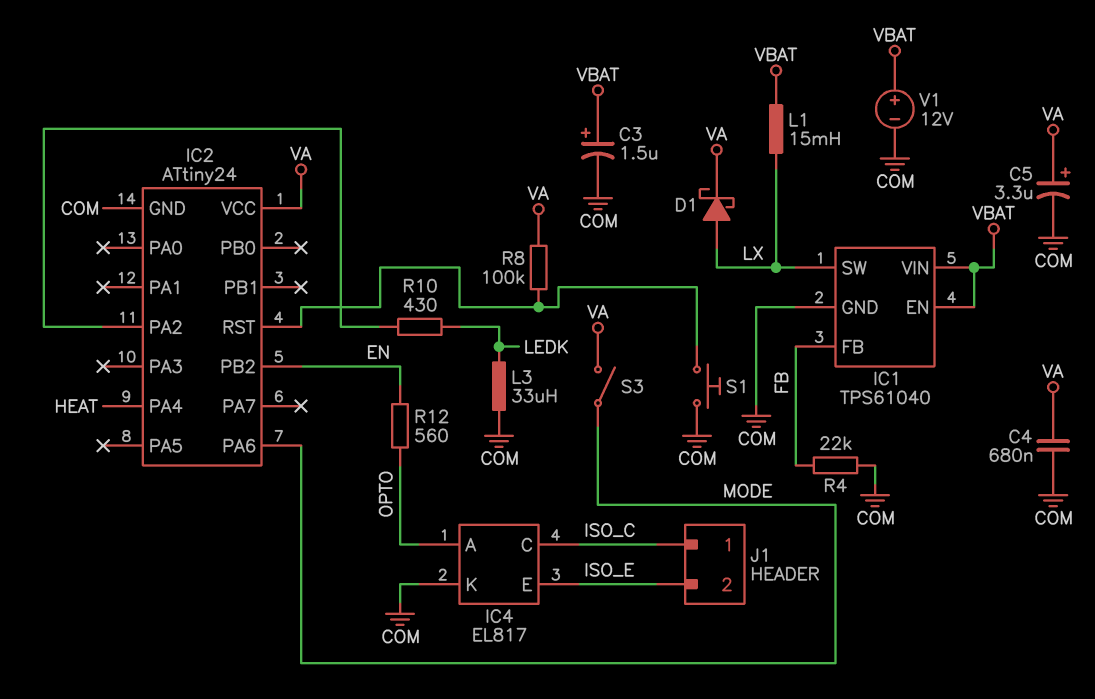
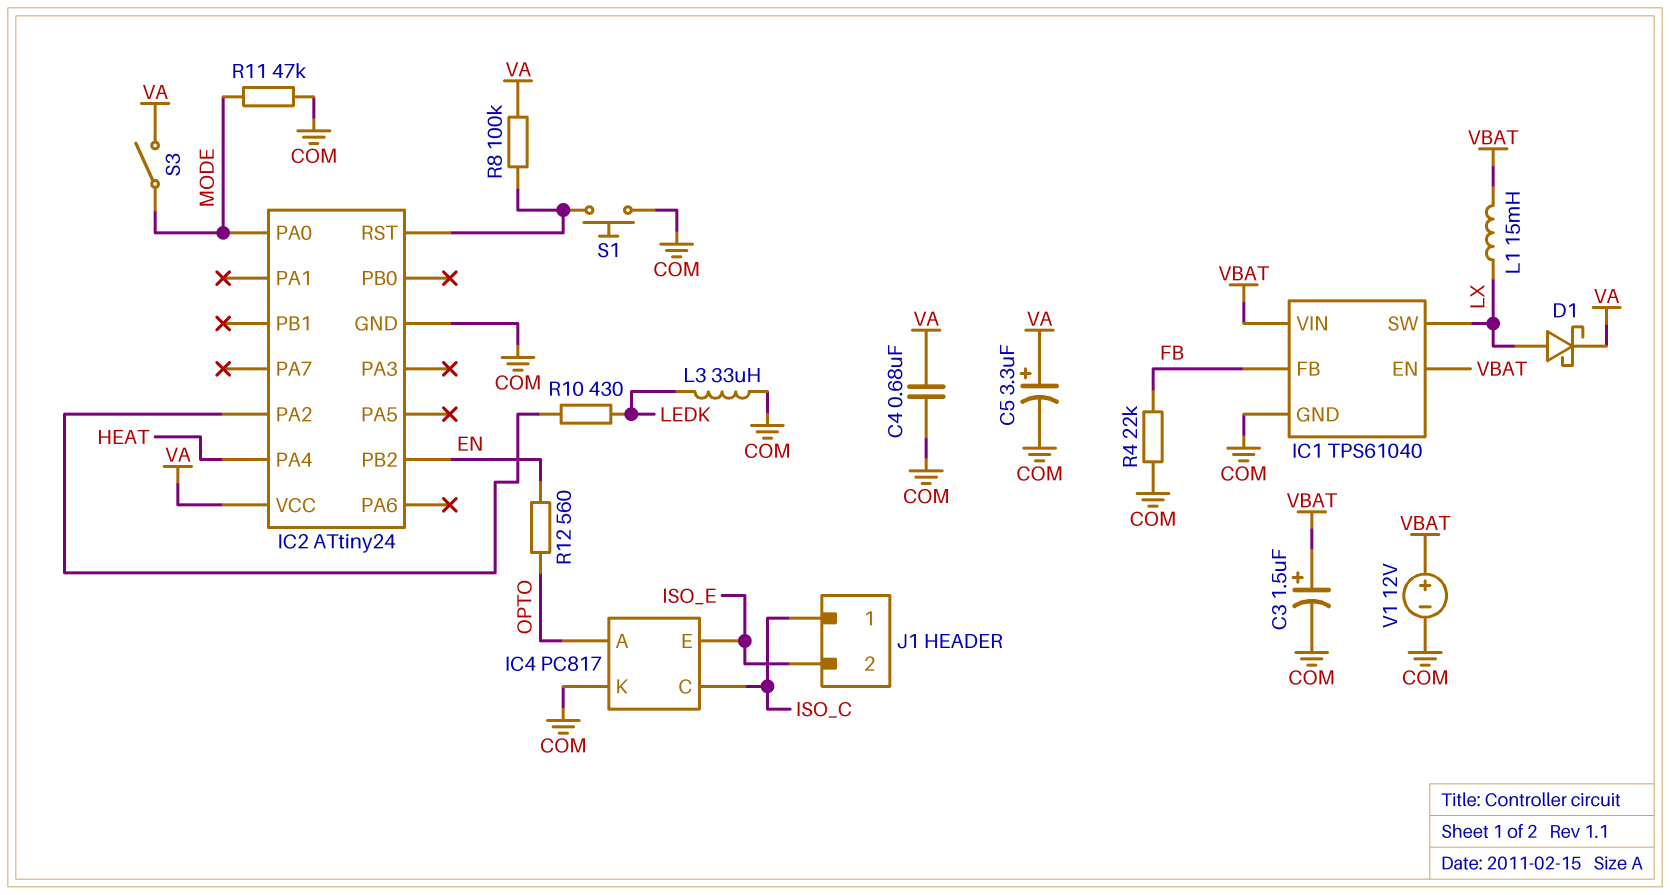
IC2 pin PA0: none -> MODE
IC2 pin PA6: MODE -> none
IC4: EL817 -> PC817
R11: none -> 47k (COM, MODE)

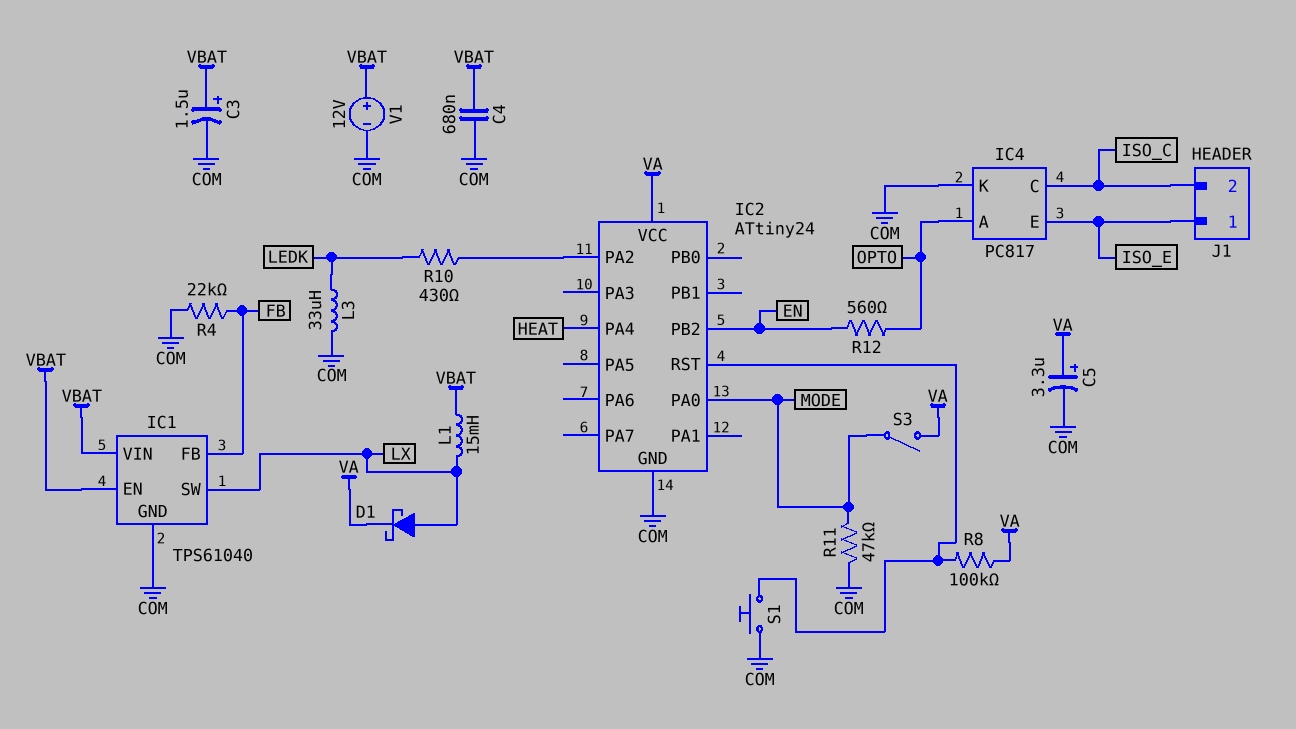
C4: 680nF (COM, VA) -> 680nF (COM, VBAT)
J1 pin 1: ISO_C -> ISO_E
J1 pin 2: ISO_E -> ISO_C

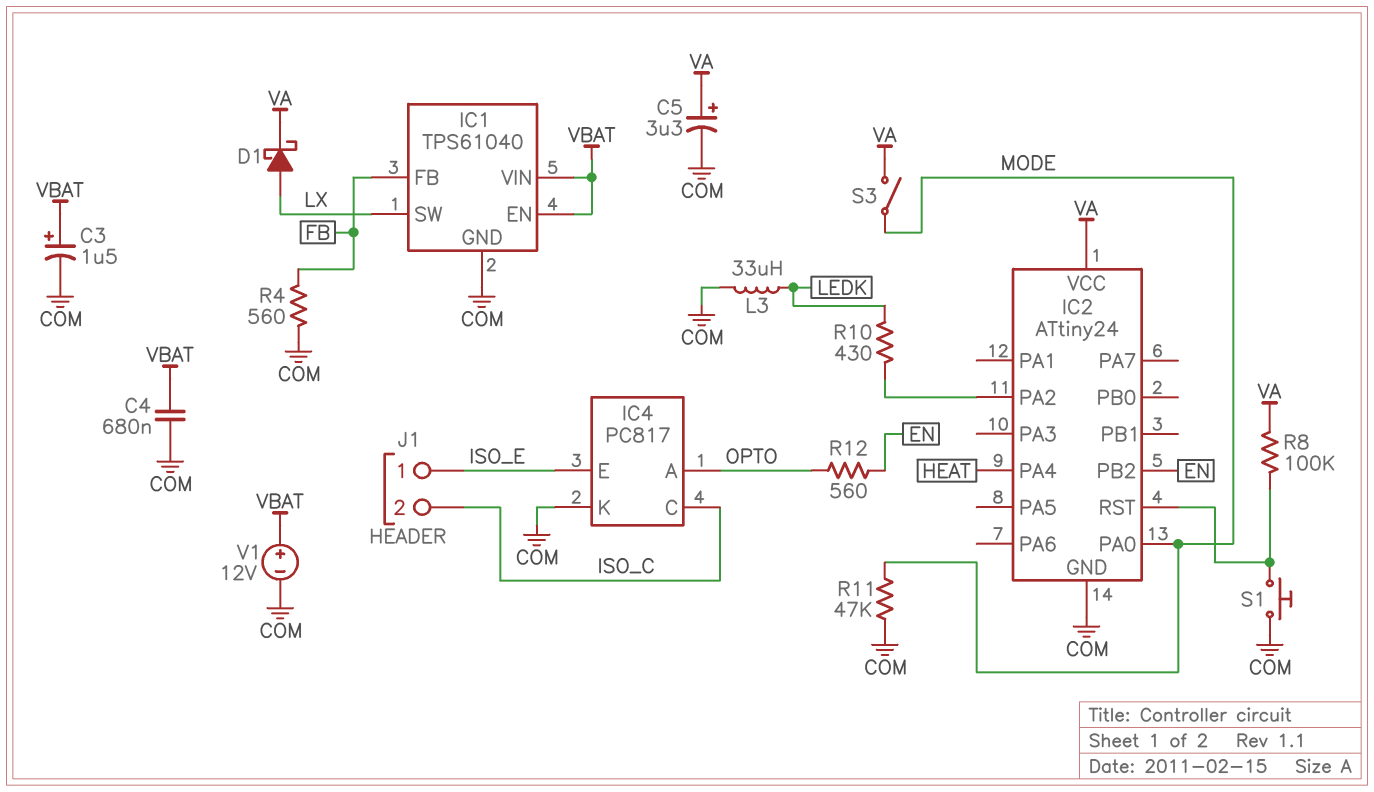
L1: 15mH (LX, VBAT) -> none
R4: 22k (COM, FB) -> 560 (COM, FB)

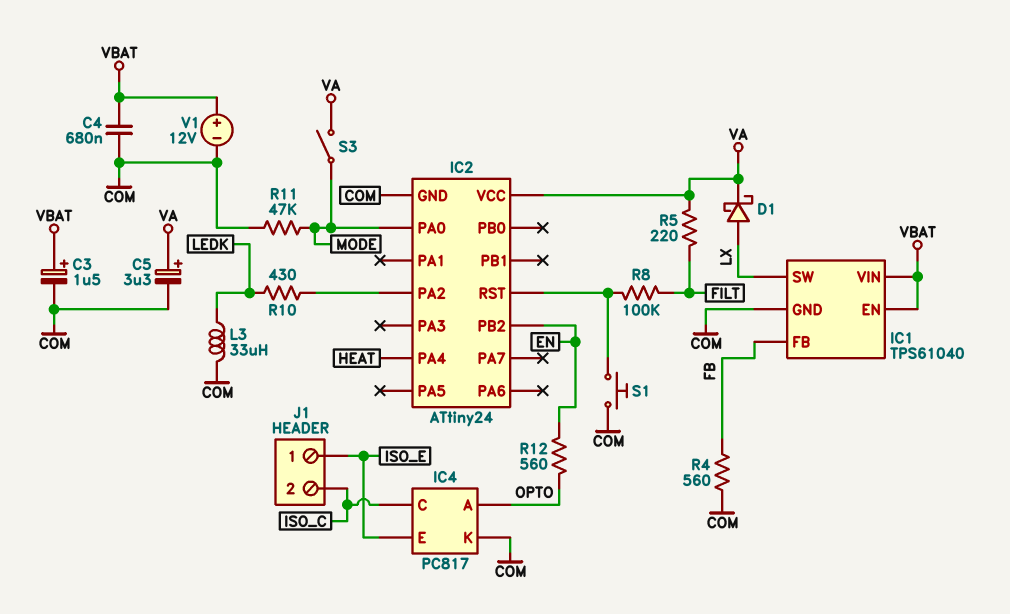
R5: none -> 220 (FILT, VA)
R8: 100k (IC2/RST, VA) -> 100k (FILT, IC2/RST)

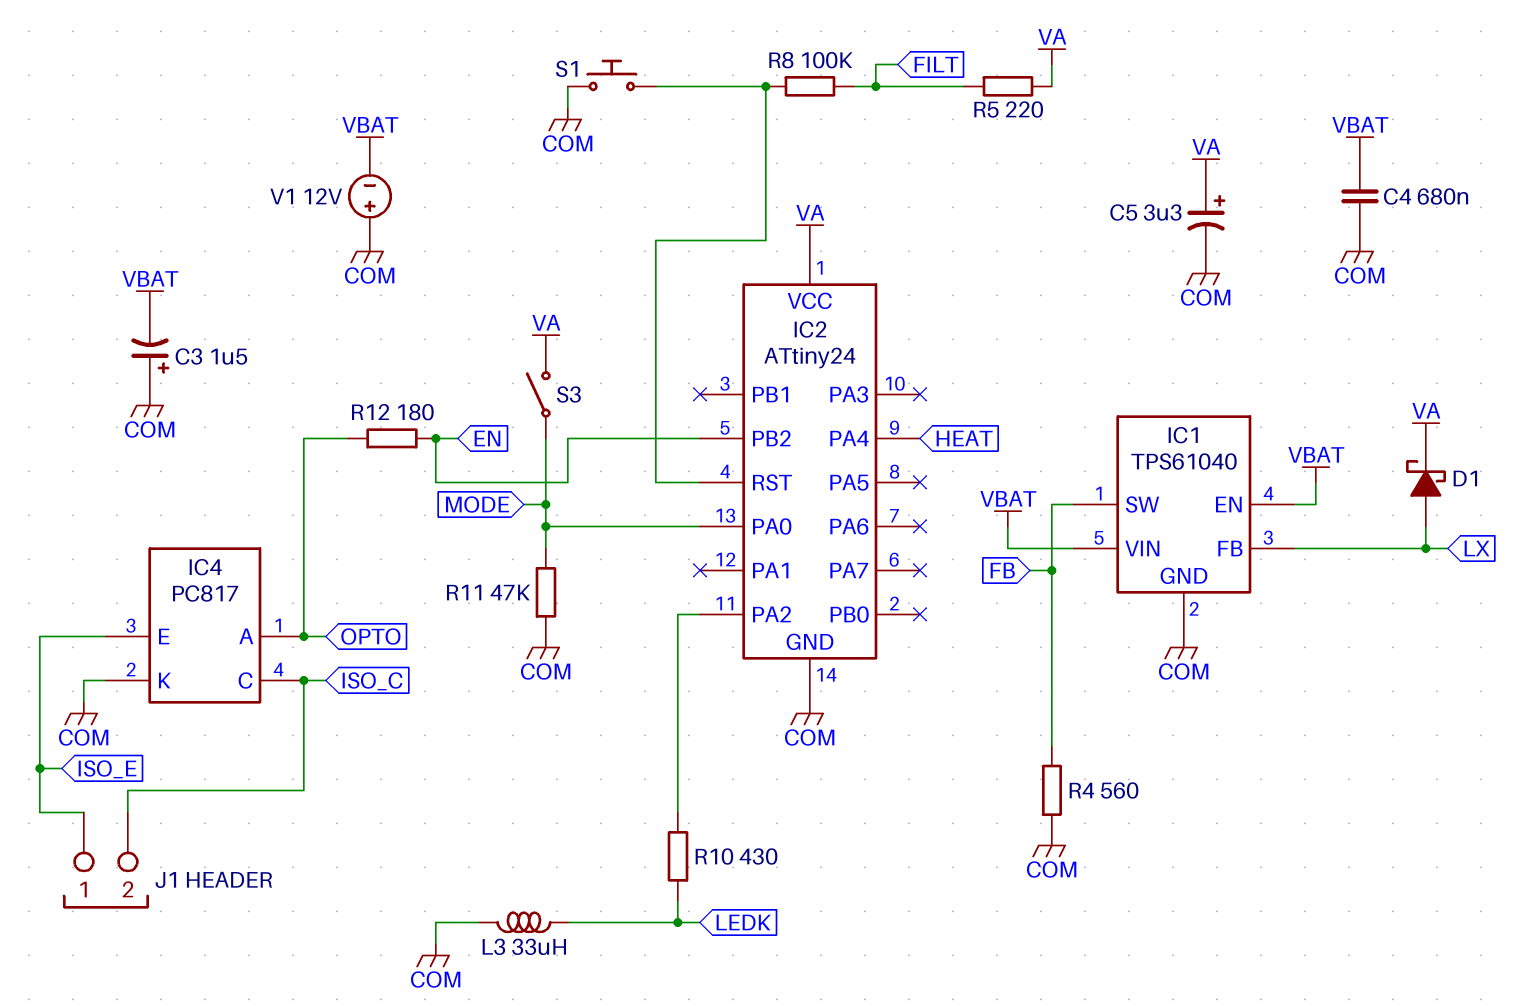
C3: 1.5uF (plus VBAT, minus COM) -> 1.5uF (plus COM, minus VBAT)
IC1 pin FB: FB -> LX
IC1 pin SW: LX -> FB
R12: 560 (EN, OPTO) -> 180 (EN, OPTO)
V1: 12V (plus VBAT, minus COM) -> 12V (plus COM, minus VBAT)

